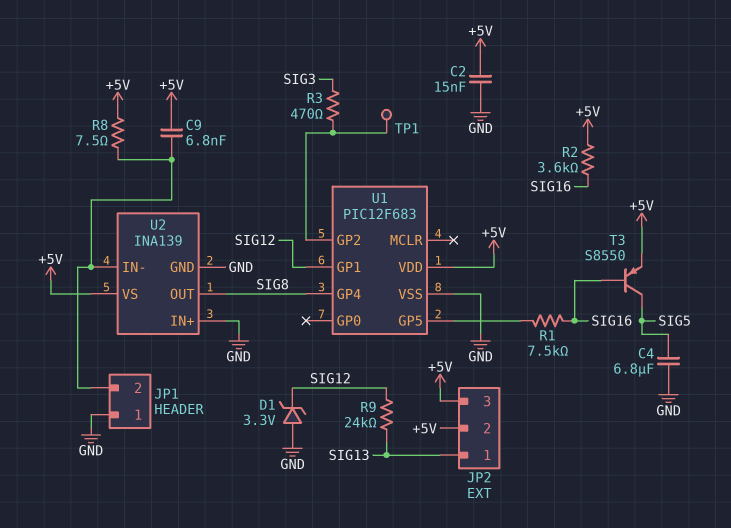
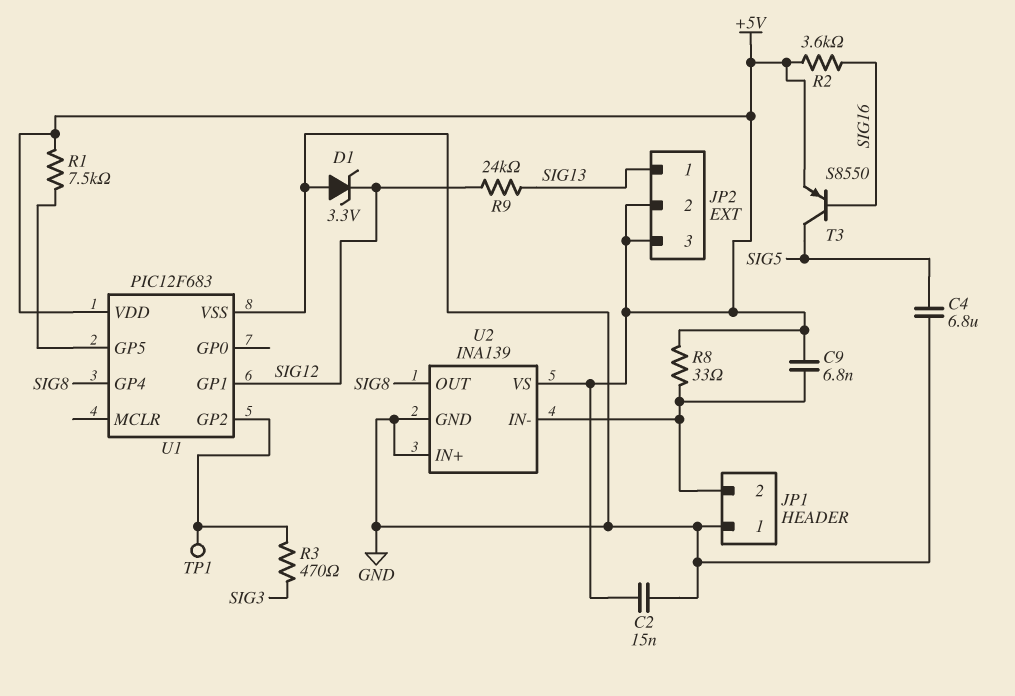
R1: 7.5k (SIG16, U1/GP5) -> 7.5k (+5V, U1/GP5)
R8: 7.5 (+5V, JP1/2) -> 33 (+5V, JP1/2)

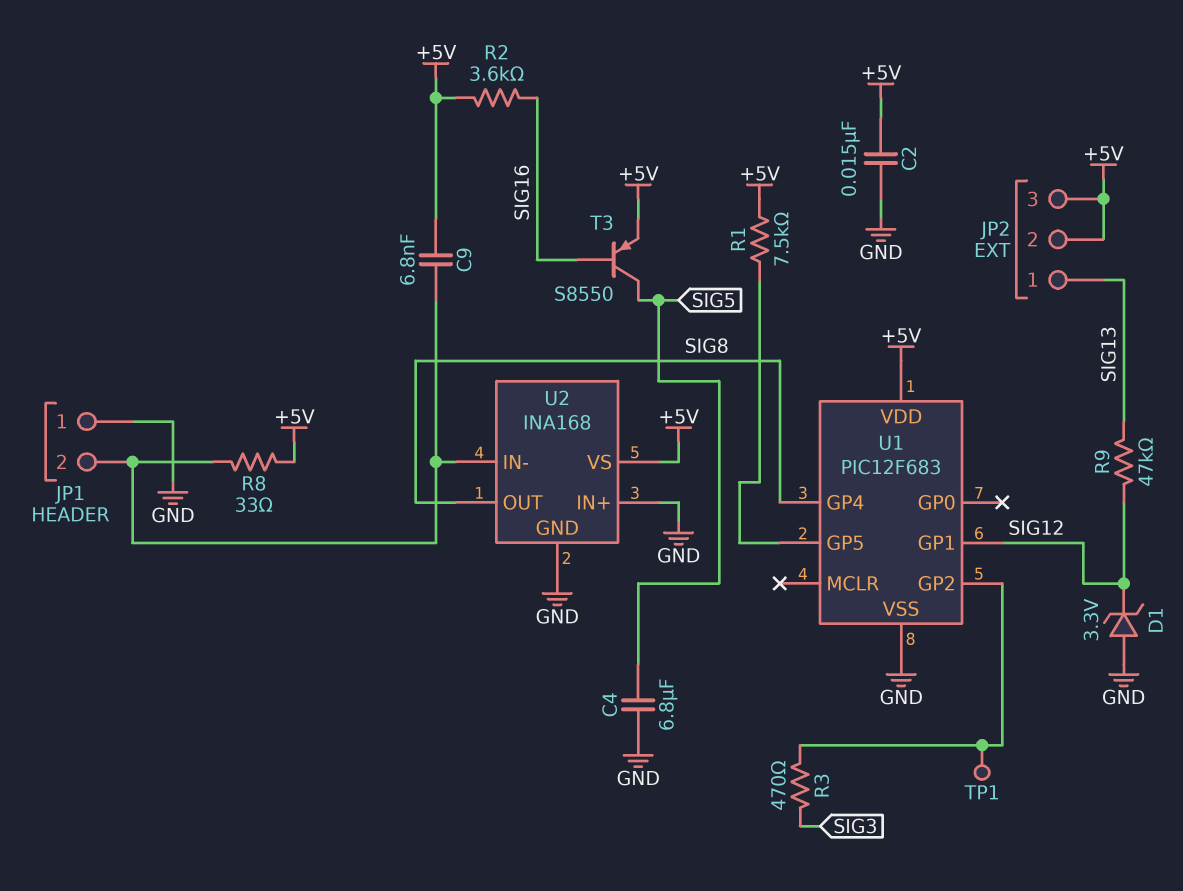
R9: 24k (SIG12, SIG13) -> 47k (SIG12, SIG13)
U2: INA139 -> INA168

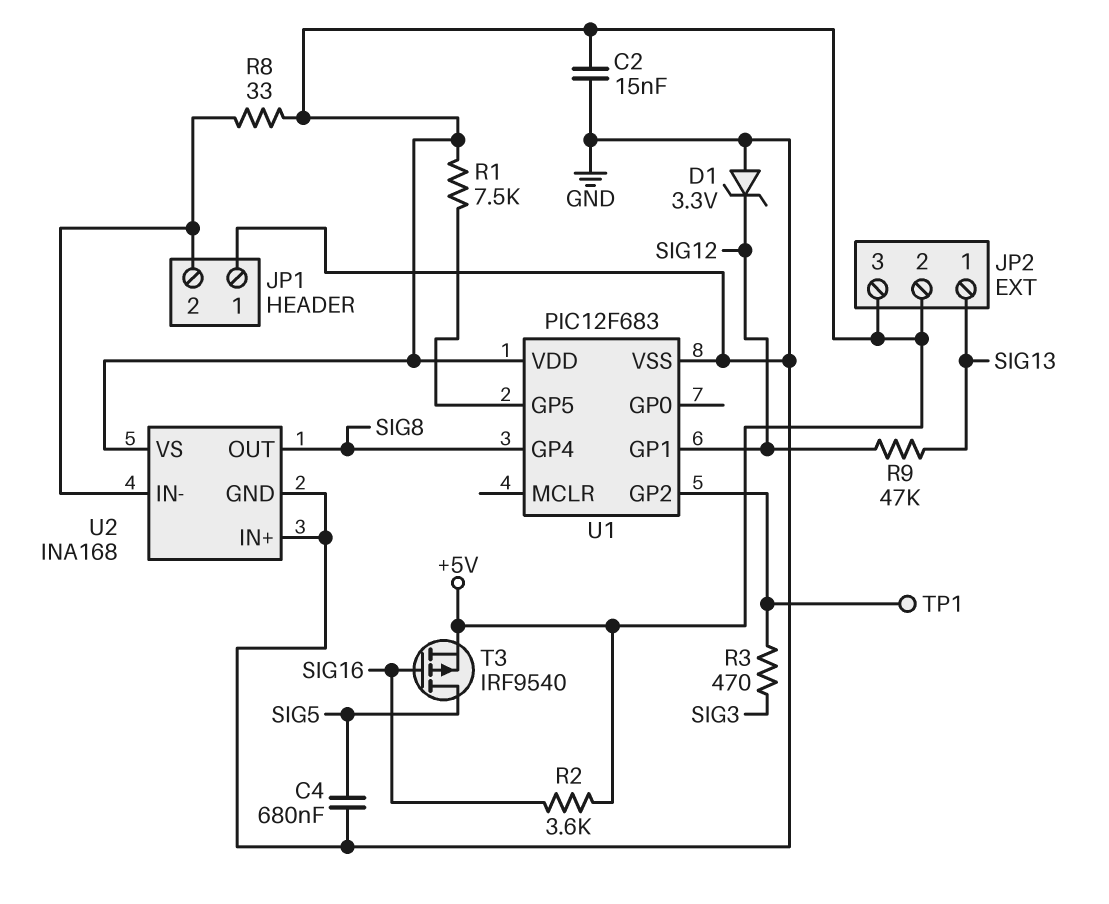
C4: 6.8uF (GND, SIG5) -> 680nF (GND, SIG5)
C9: 6.8nF (+5V, JP1/2) -> none
T3: PNP S8550 (B SIG16, C SIG5, E +5V) -> PMOS IRF9540 (G SIG16, D SIG5, S +5V)

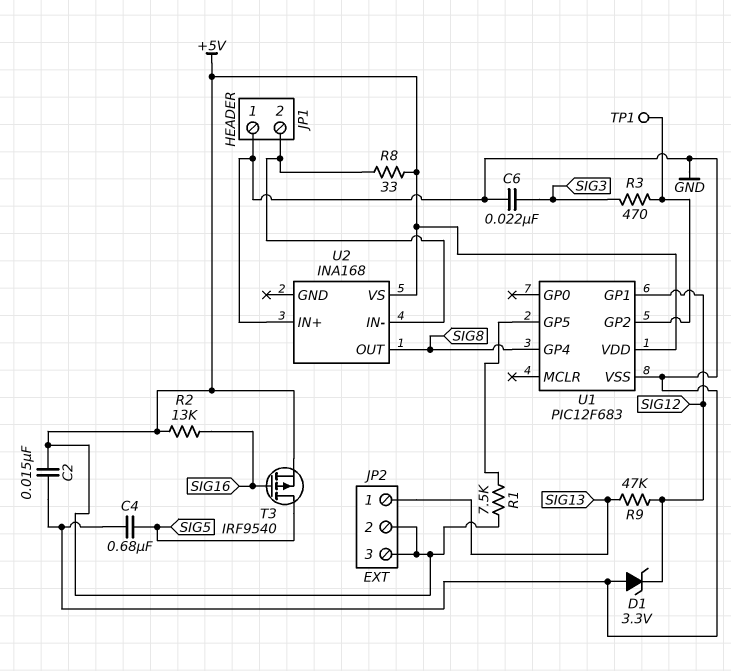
C6: none -> 22nF (GND, SIG3)
R2: 3.6k (+5V, SIG16) -> 13k (+5V, SIG16)
U2 pin GND: GND -> none

